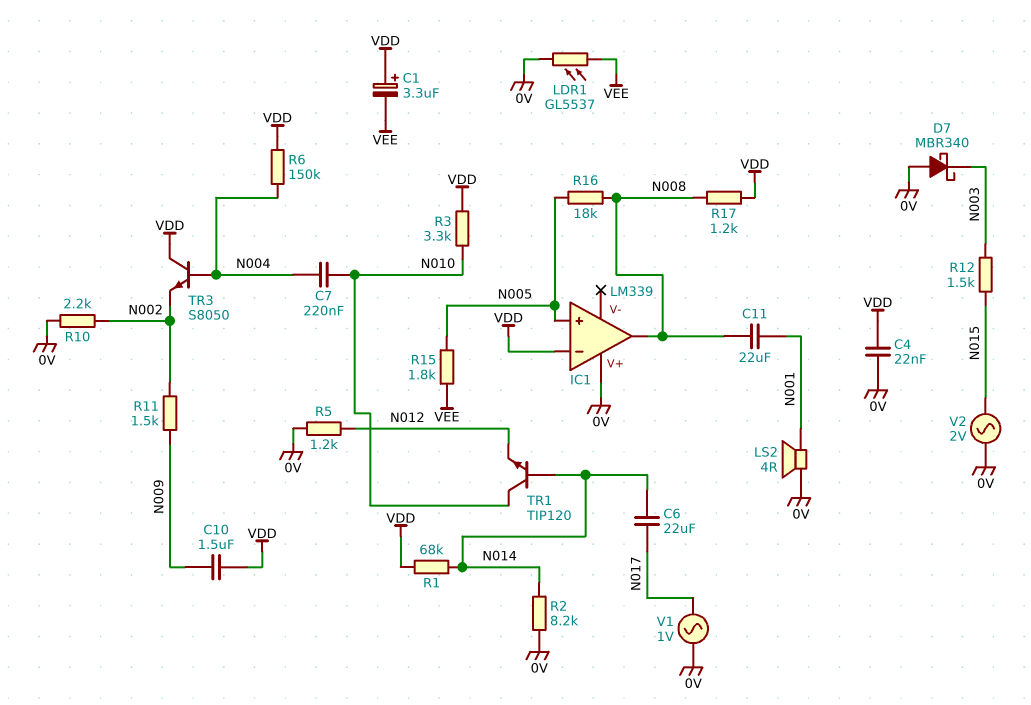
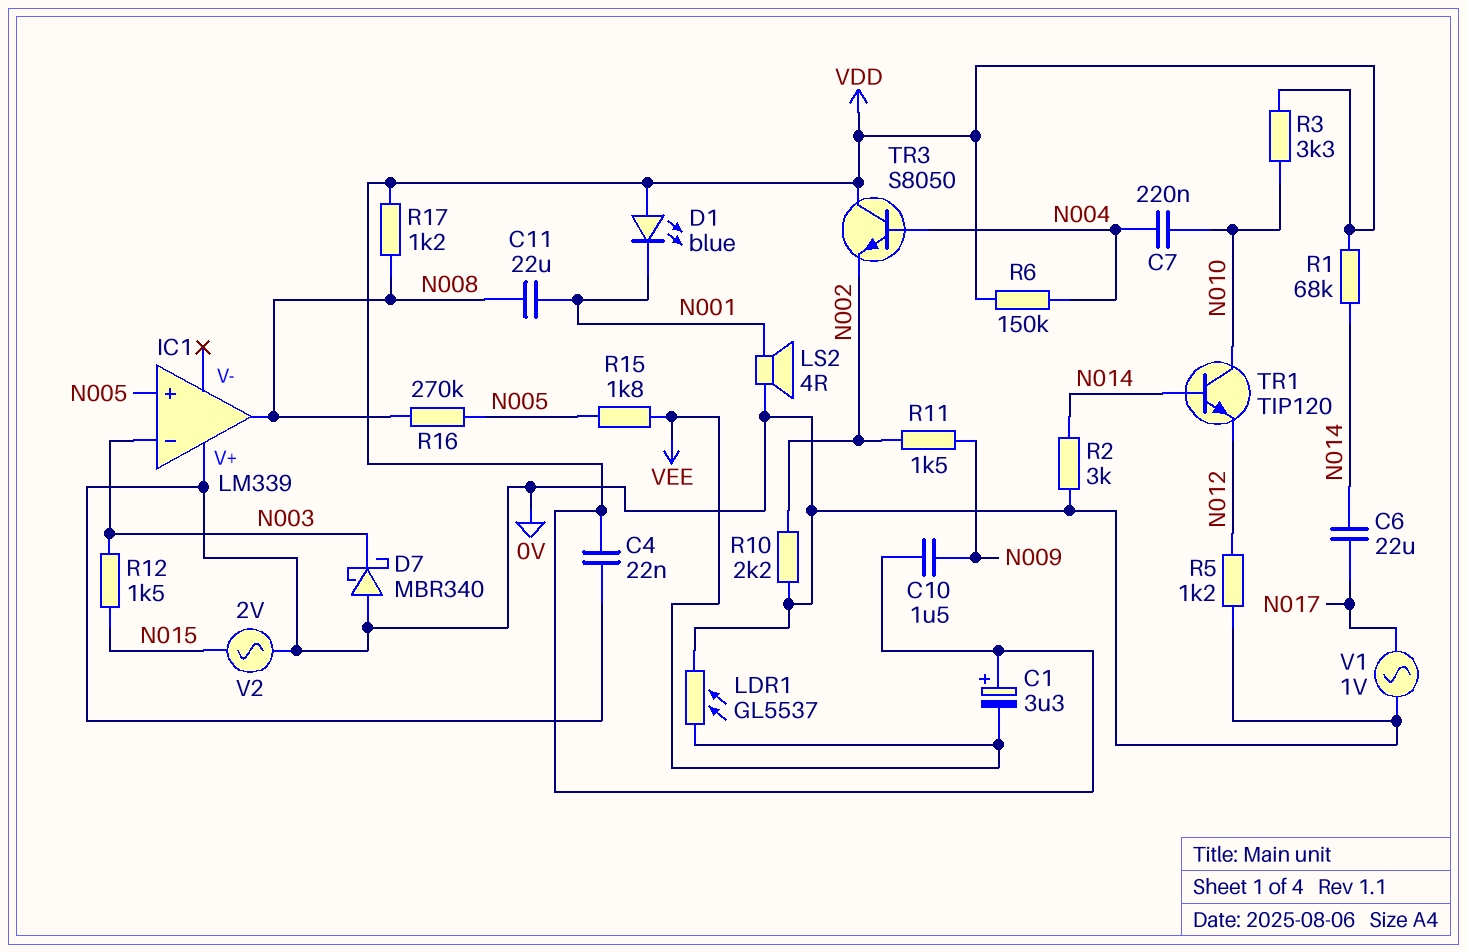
D1: none -> LED blue (A VDD, K N001)
IC1 pin in-: VDD -> N003
R2: 8.2k (0V, N014) -> 3k (0V, N014)
R16: 18k (N005, N008) -> 270k (N005, N008)

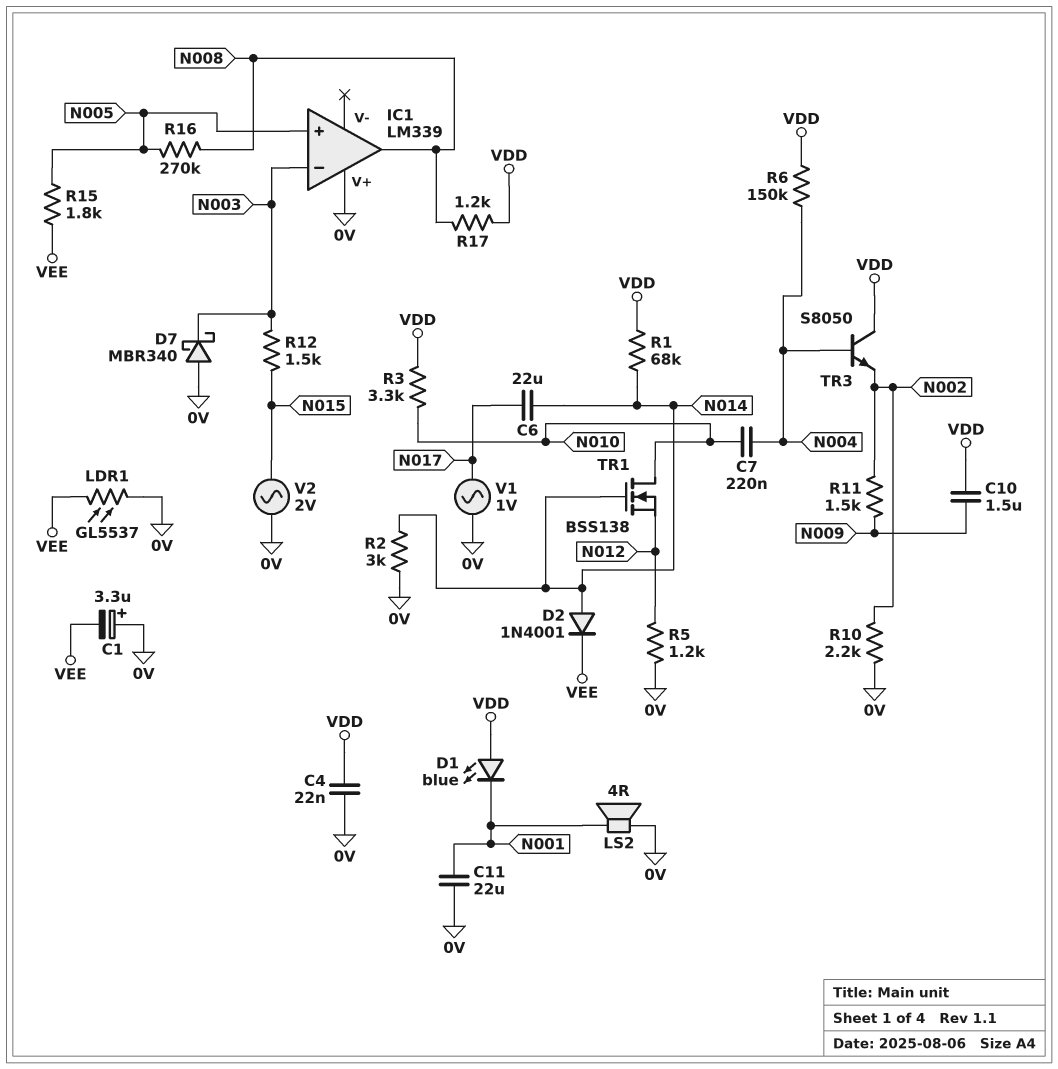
C1: 3.3uF (plus VDD, minus VEE) -> 3.3uF (plus 0V, minus VEE)
C11: 22uF (N001, N008) -> 22uF (0V, N001)
D2: none -> diode 1N4001 (A N014, K VEE)
TR1: NPN TIP120 (B N014, C N010, E N012) -> NMOS BSS138 (G N014, D N010, S N012)

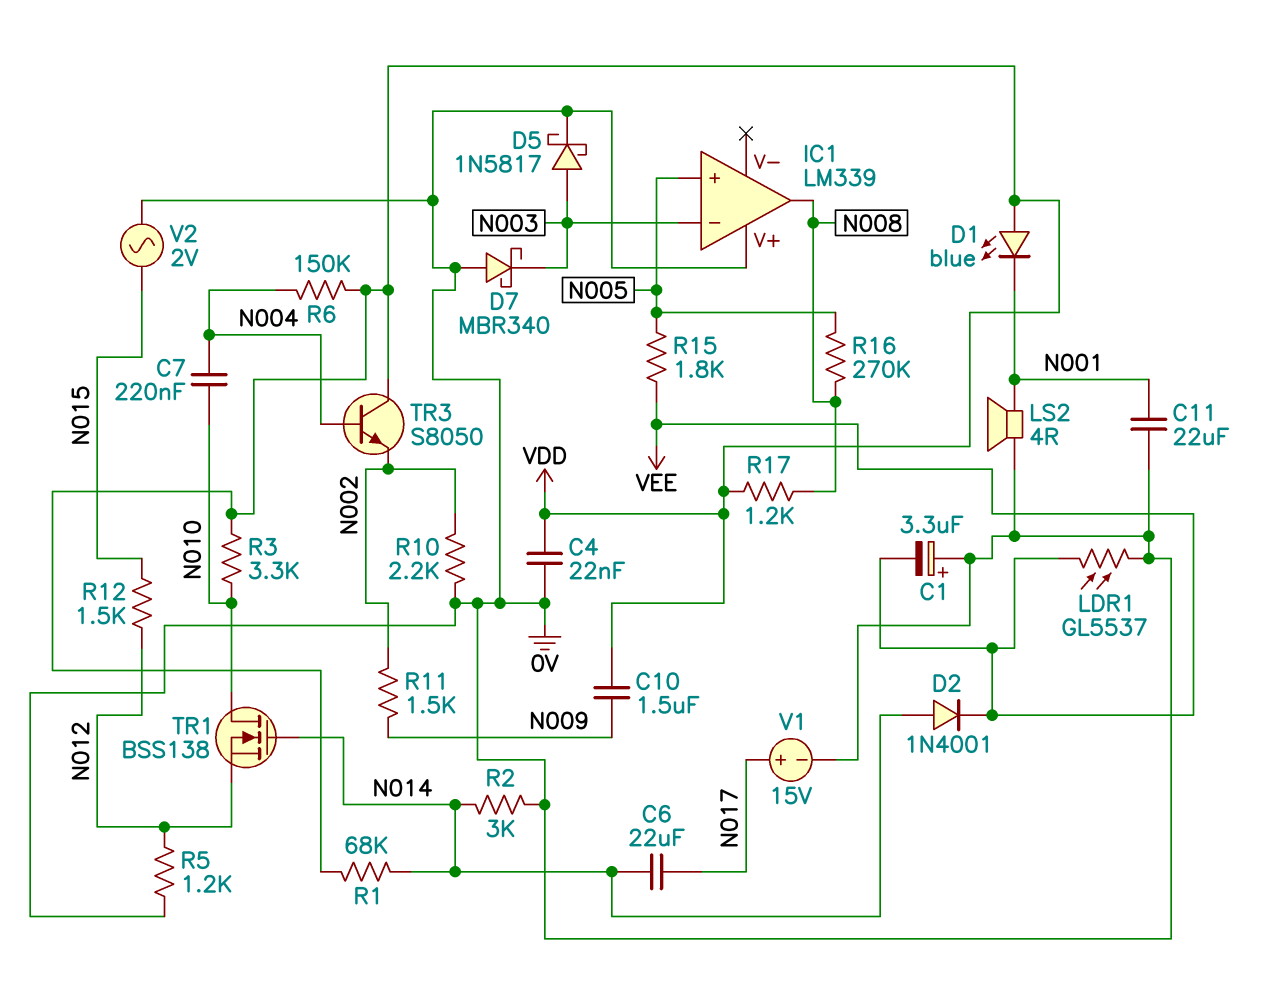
D5: none -> schottky 1N5817 (A N003, K 0V)
R12: 1.5k (N003, N015) -> 1.5k (N012, N015)
V1: AC 1V (0V, N017) -> 15V (plus N017, minus 0V)

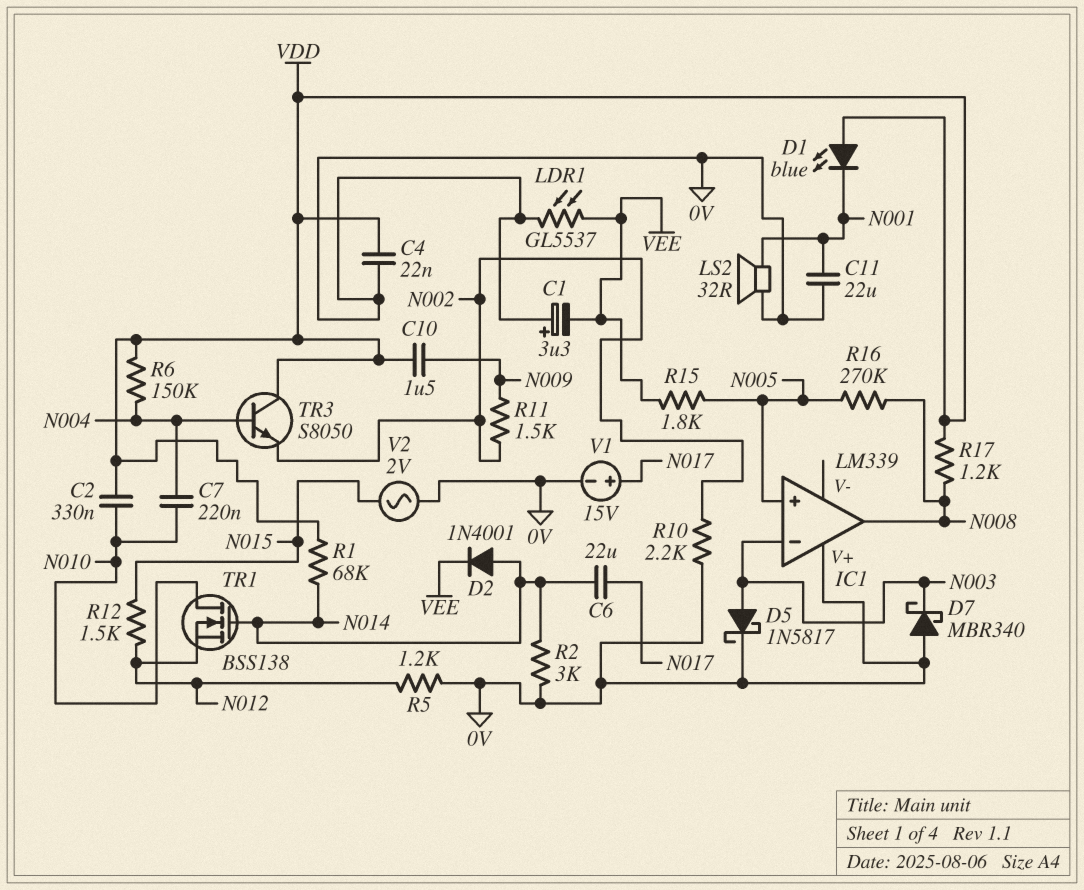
C2: none -> 330nF (N010, VDD)
LS2: speaker 4R (0V, N001) -> speaker 32R (0V, N001)
R3: 3.3k (N010, VDD) -> none

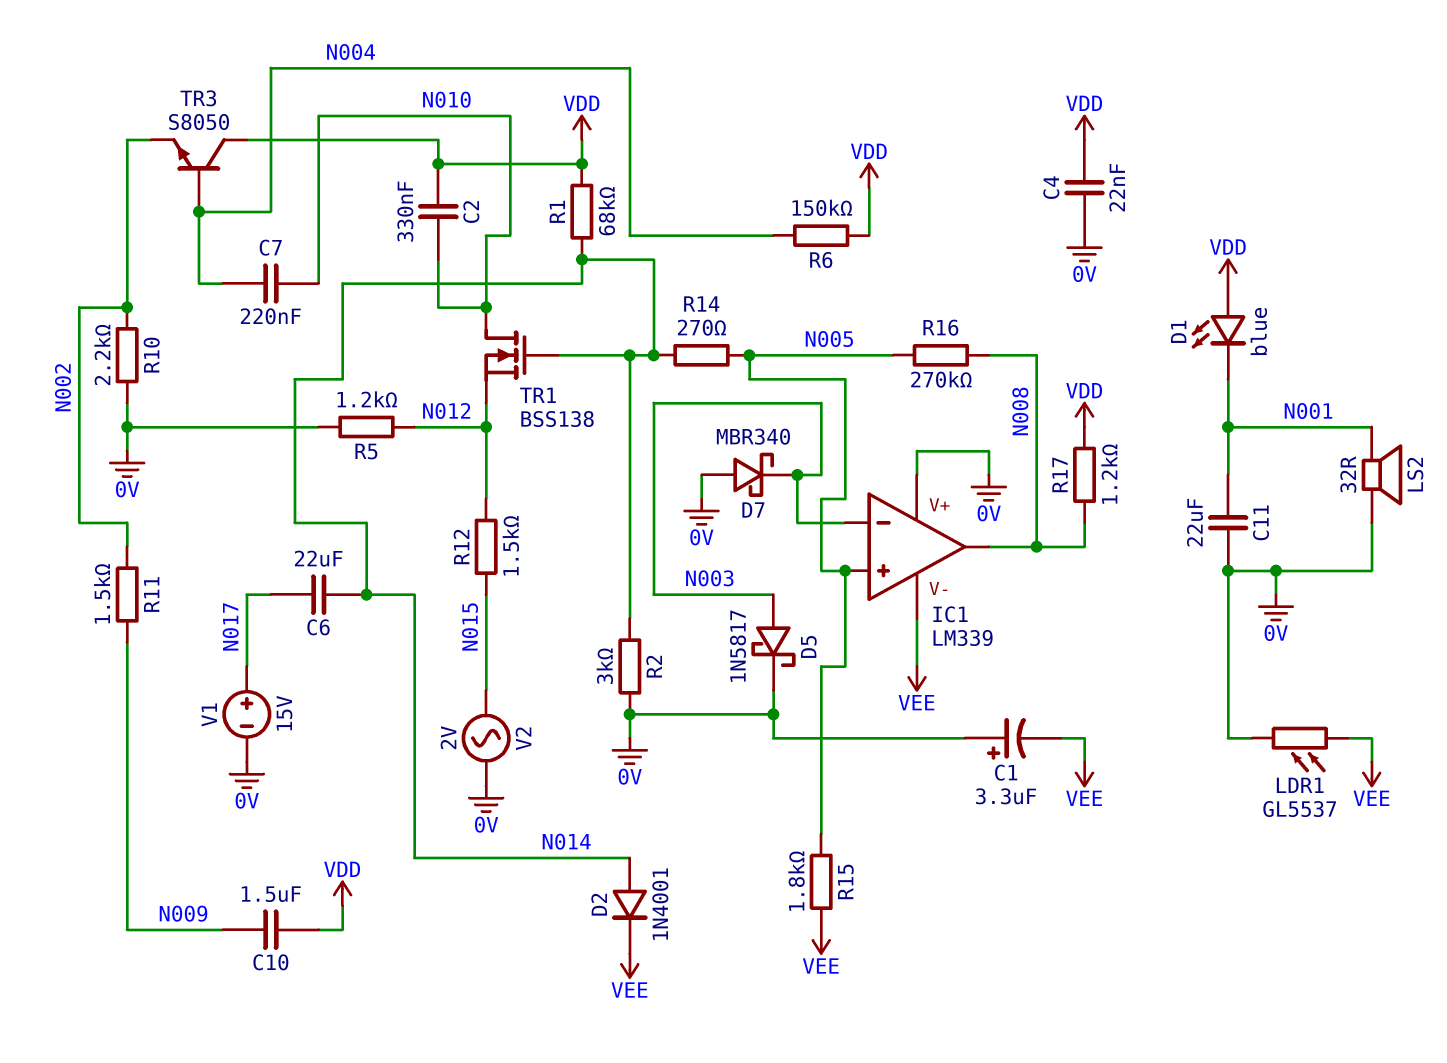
IC1 pin V-: none -> VEE
R14: none -> 270 (N005, N014)

